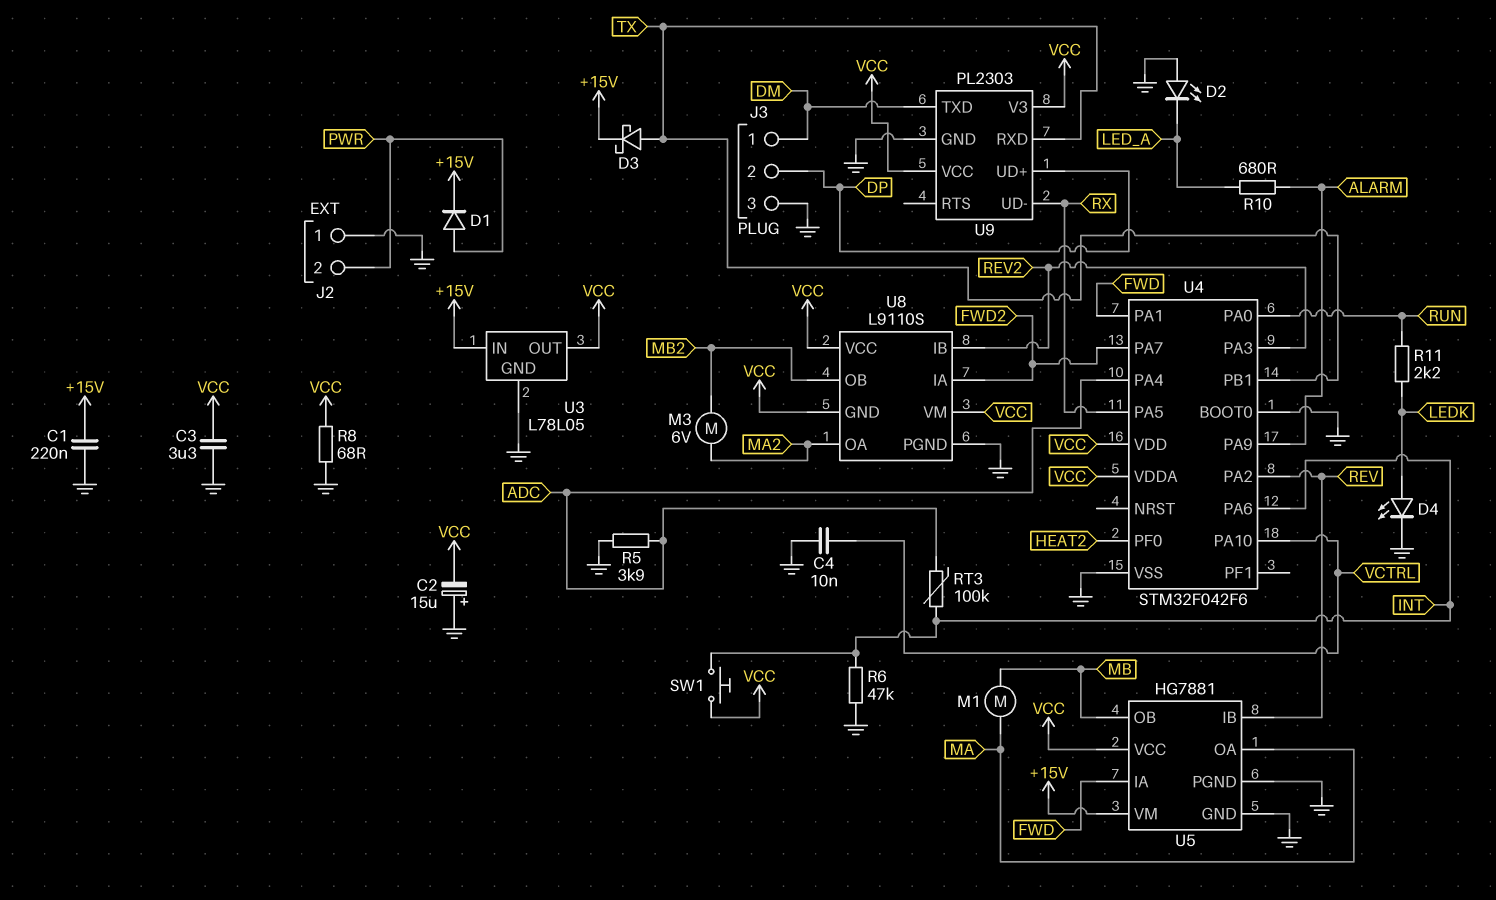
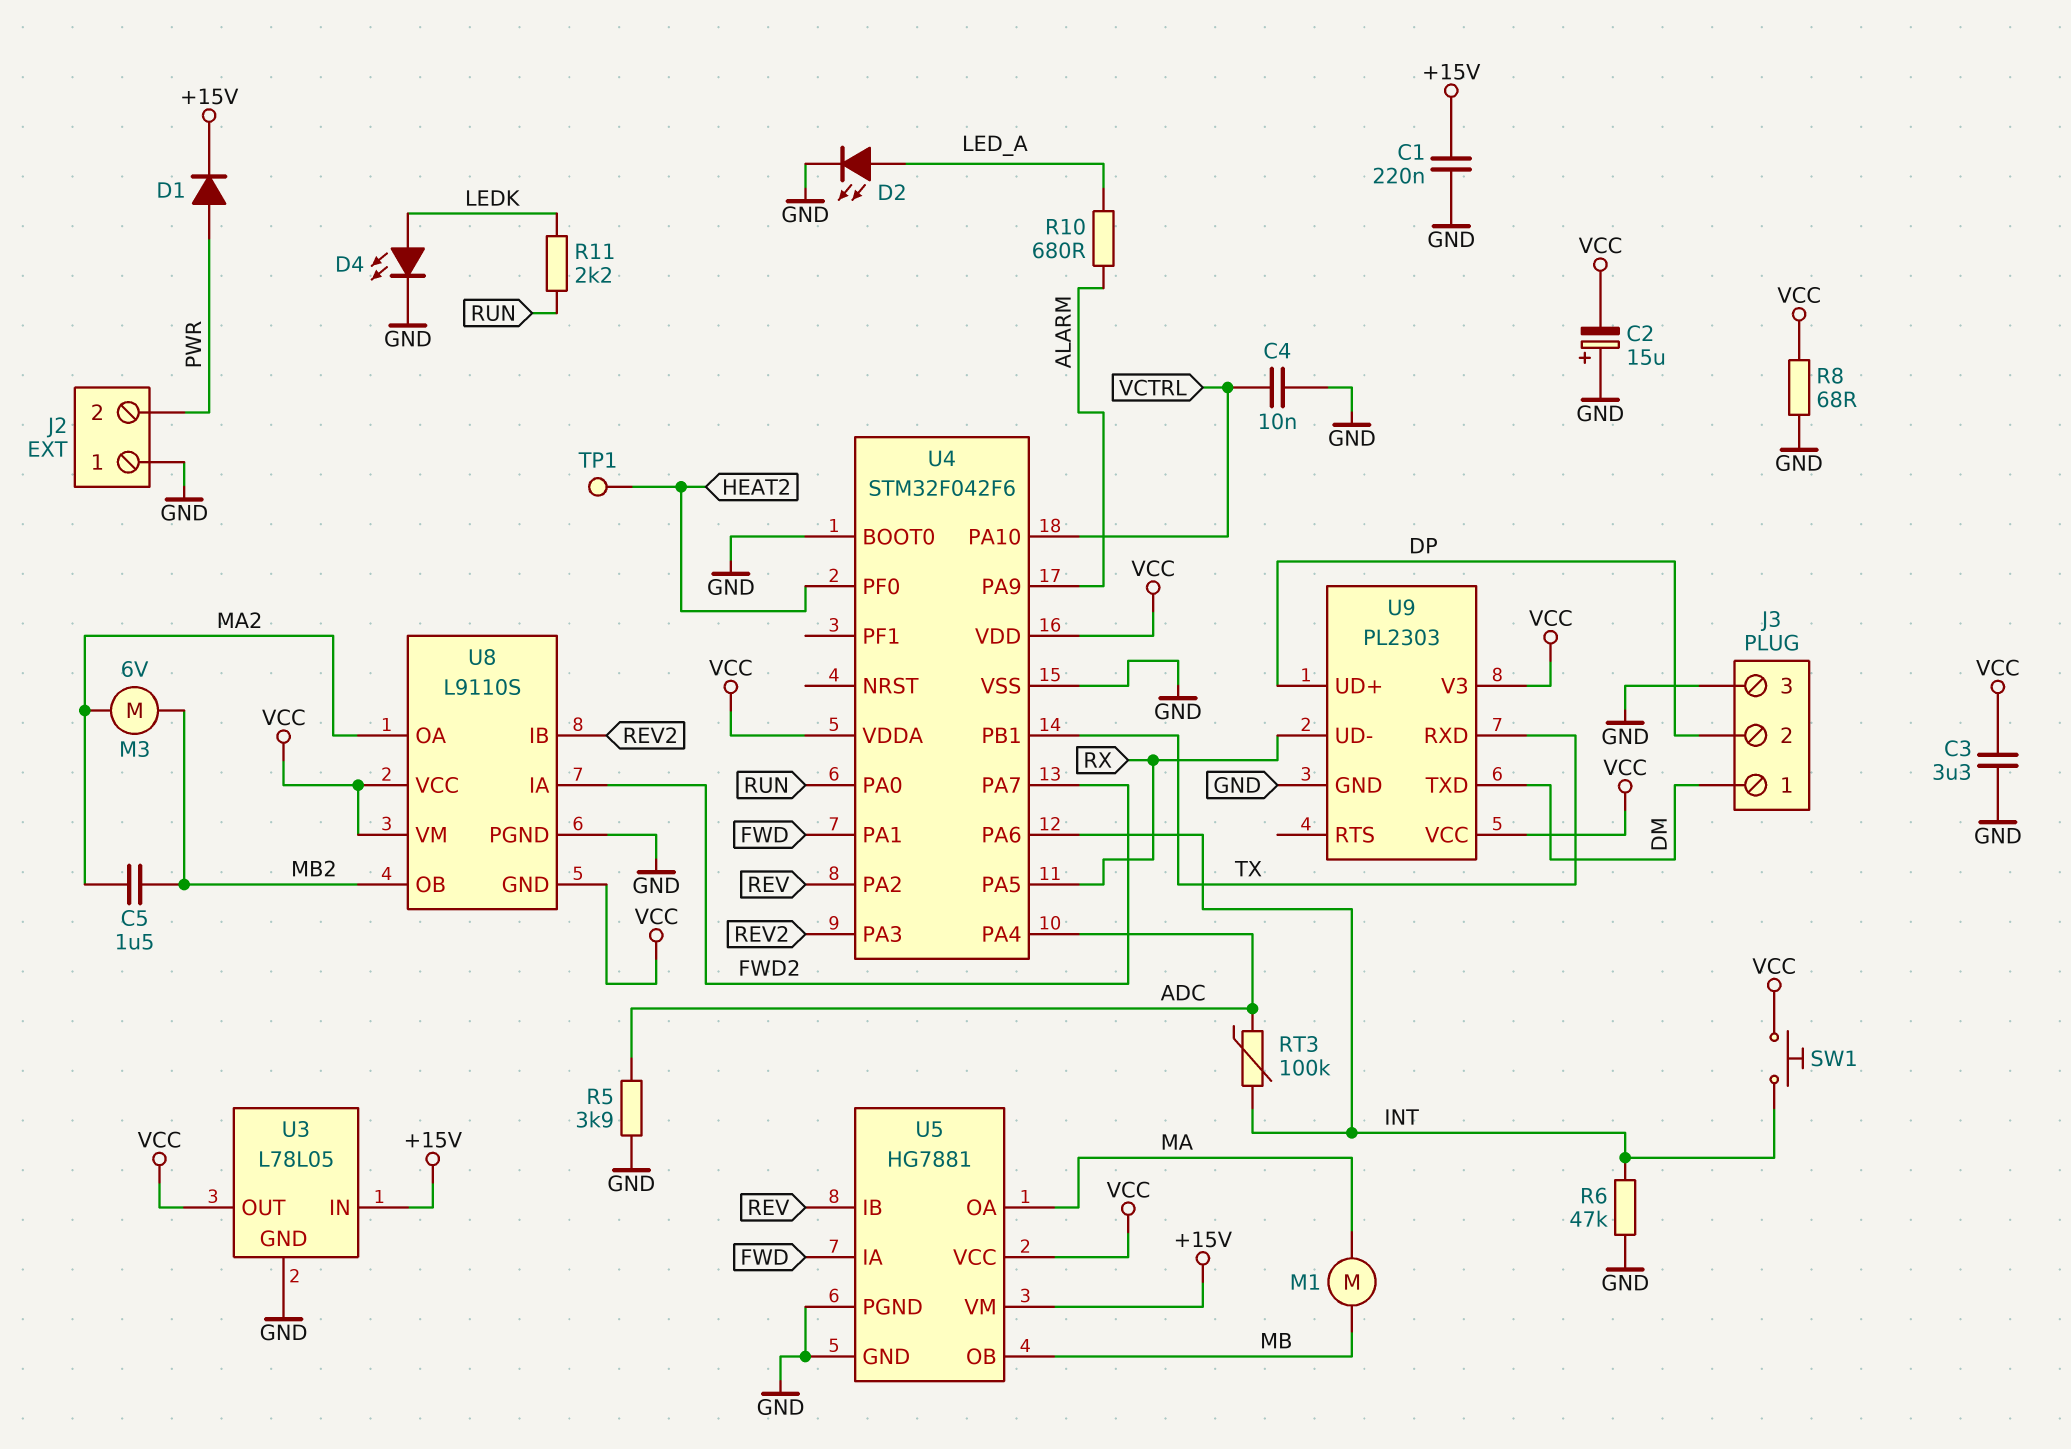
C5: none -> 1.5uF (MA2, MB2)
D2: LED (A GND, K LED_A) -> LED (A LED_A, K GND)
D3: schottky (A TX, K +15V) -> none
TP1: none -> test point (HEAT2)

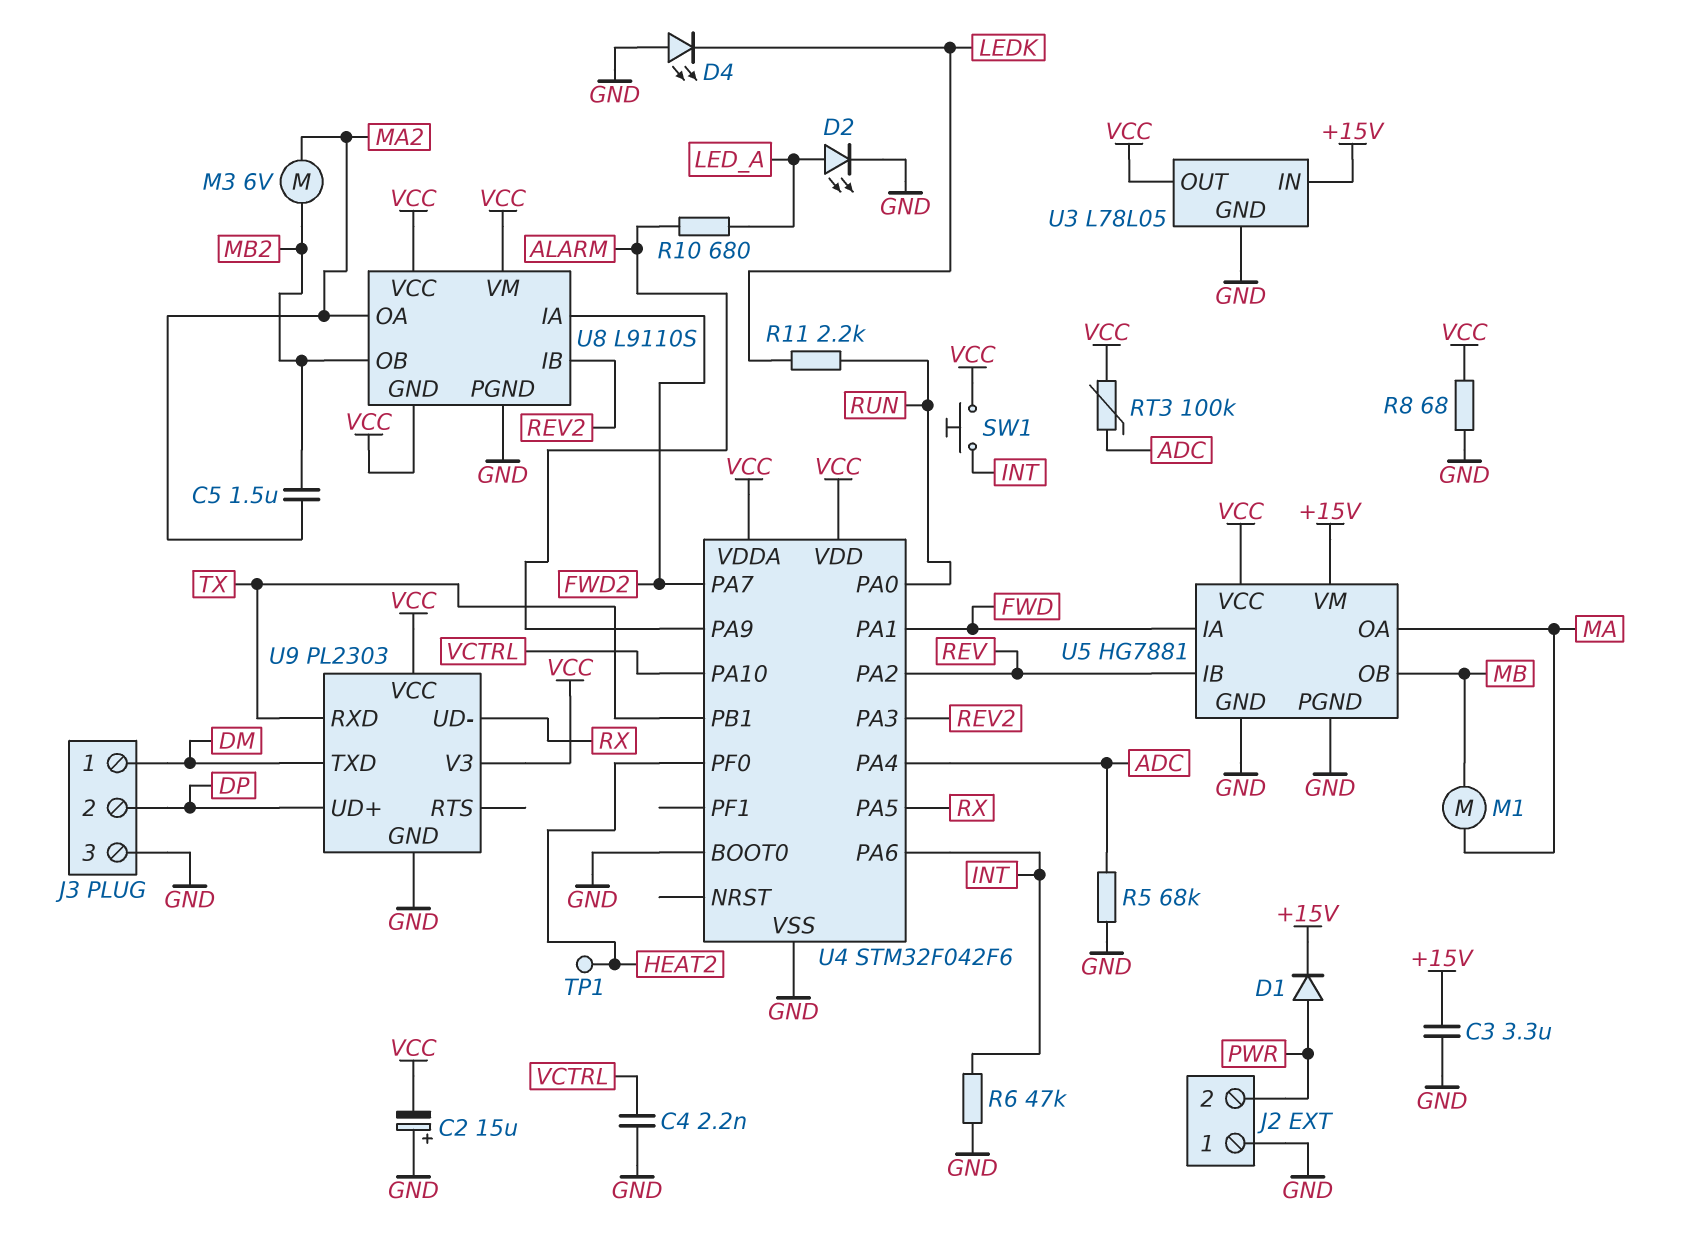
C1: 220nF (+15V, GND) -> none
C3: 3.3uF (GND, VCC) -> 3.3uF (+15V, GND)
C4: 10nF (GND, VCTRL) -> 2.2nF (GND, VCTRL)
D4: LED (A LEDK, K GND) -> LED (A GND, K LEDK)
R5: 3.9k (ADC, GND) -> 68k (ADC, GND)
RT3: 100k (ADC, INT) -> 100k (ADC, VCC)

